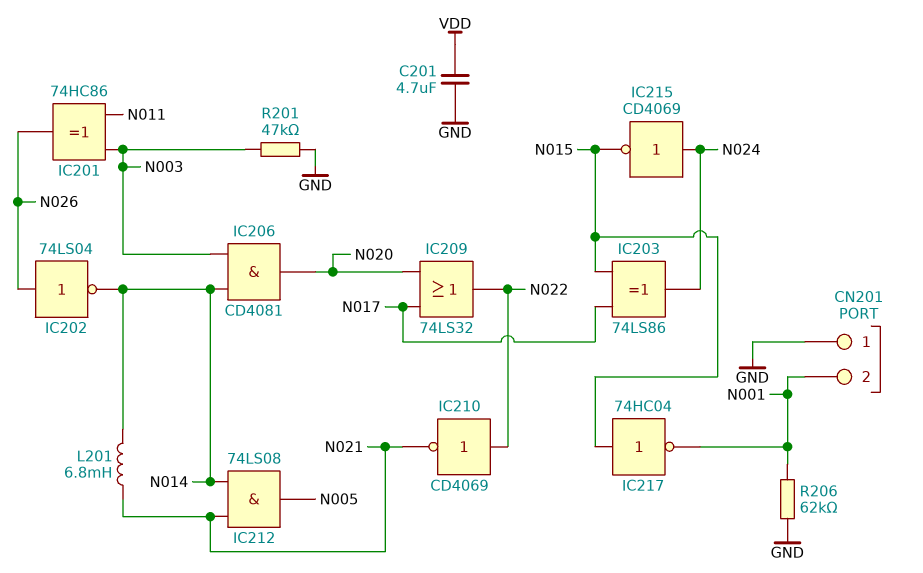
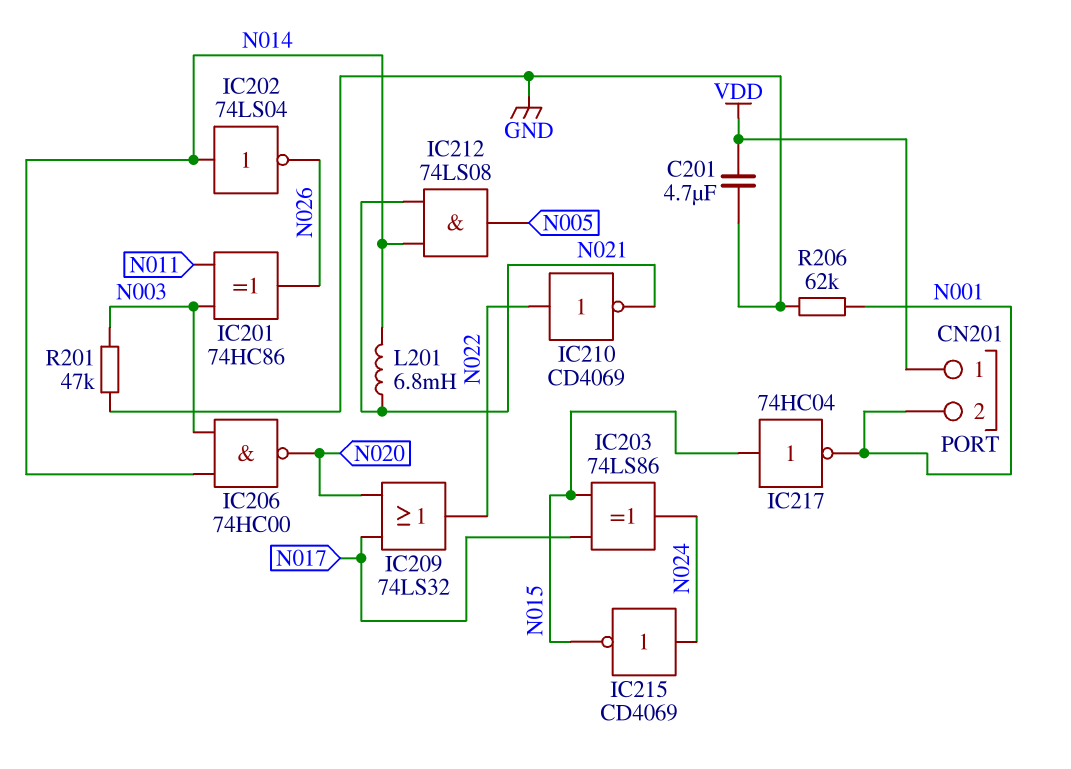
CN201 pin 1: GND -> VDD
IC202: NOT 74LS04 (in N026, out N014) -> NOT 74LS04 (in N014, out N026)
IC206: AND CD4081 (in N003, in N014, out N020) -> NAND 74HC00 (in N003, in N014, out N020)

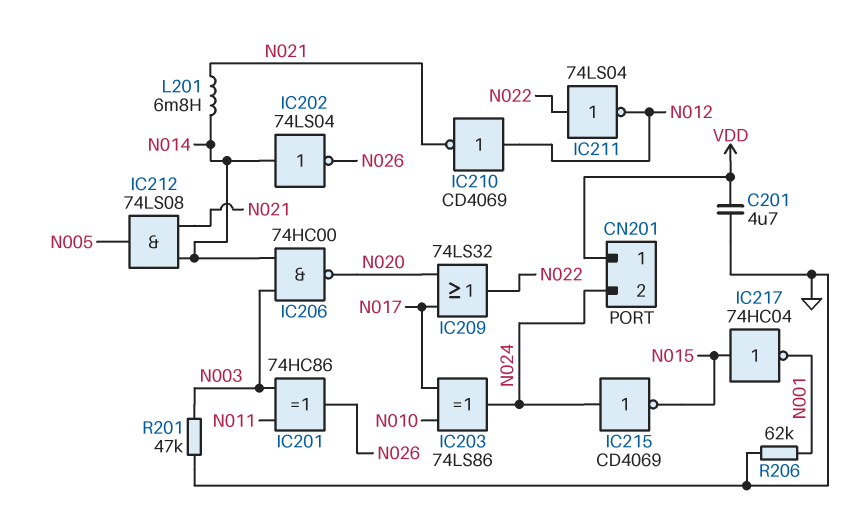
CN201 pin 2: N001 -> N024
IC203: XOR 74LS86 (in N015, in N017, out N024) -> XOR 74LS86 (in N010, in N017, out N024)
IC210: NOT CD4069 (in N022, out N021) -> NOT CD4069 (in N012, out N021)
IC211: none -> NOT 74LS04 (in N022, out N012)

